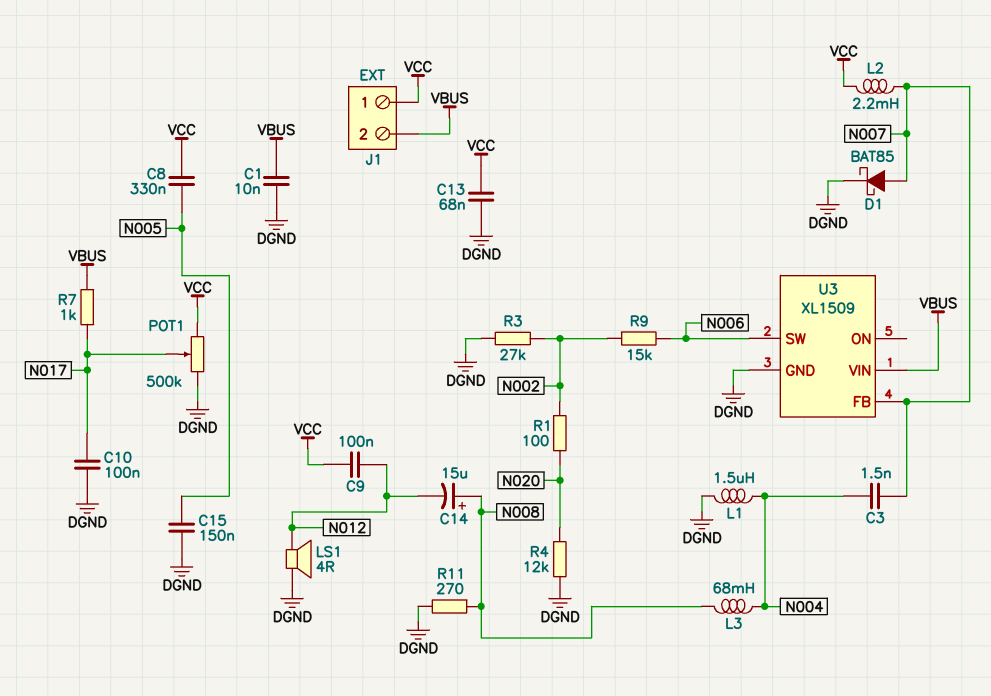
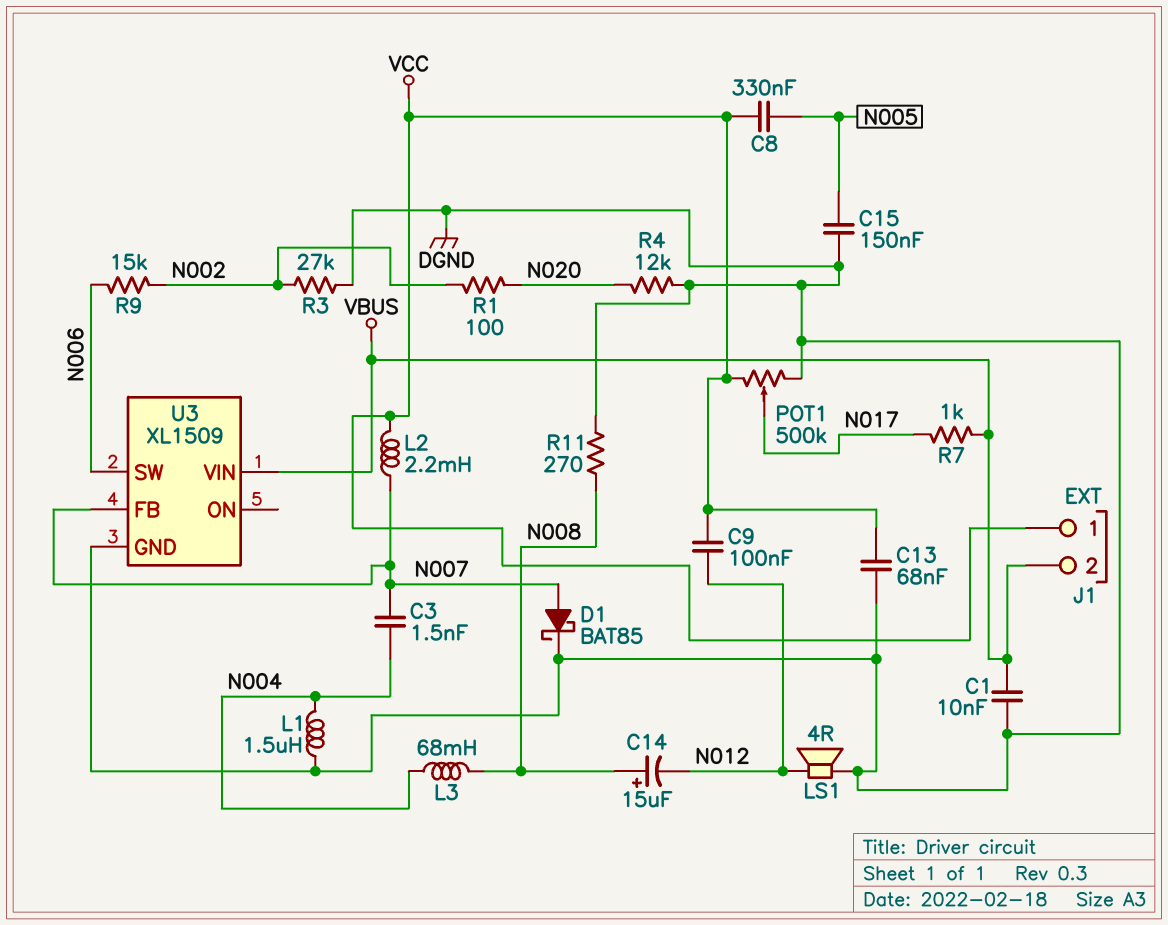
C10: 100nF (DGND, N017) -> none

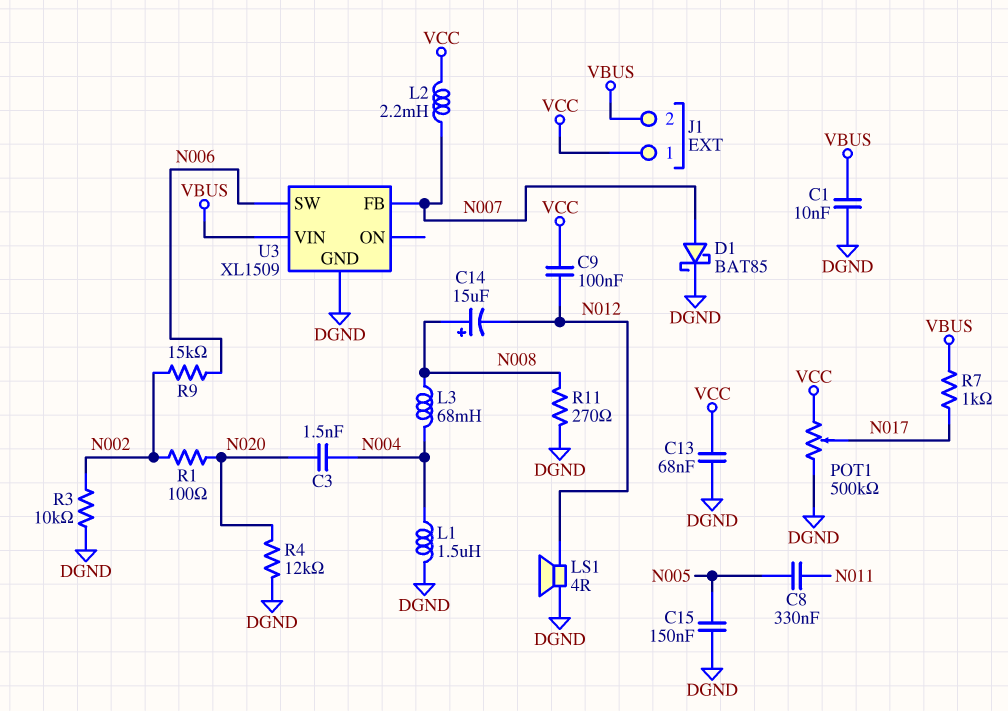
C3: 1.5nF (N004, N007) -> 1.5nF (N004, N020)
C8: 330nF (N005, VCC) -> 330nF (N005, N011)
R3: 27k (DGND, N002) -> 10k (DGND, N002)

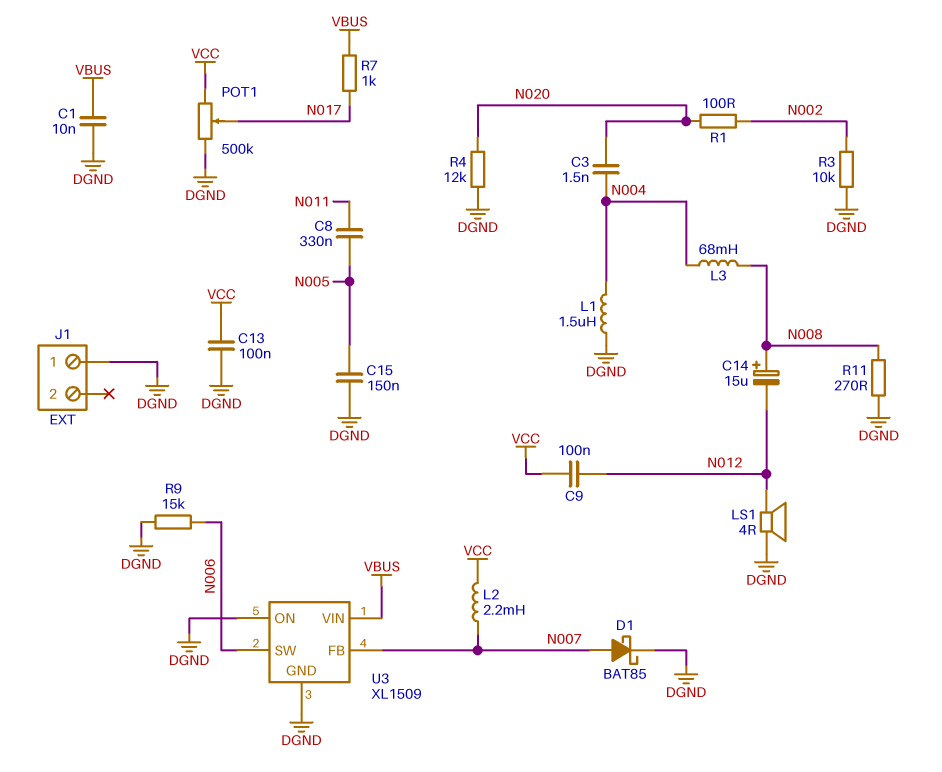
C13: 68nF (DGND, VCC) -> 100nF (DGND, VCC)
J1 pin 1: VCC -> DGND
J1 pin 2: VBUS -> none
R9: 15k (N002, N006) -> 15k (DGND, N006)
U3 pin ON: none -> DGND

